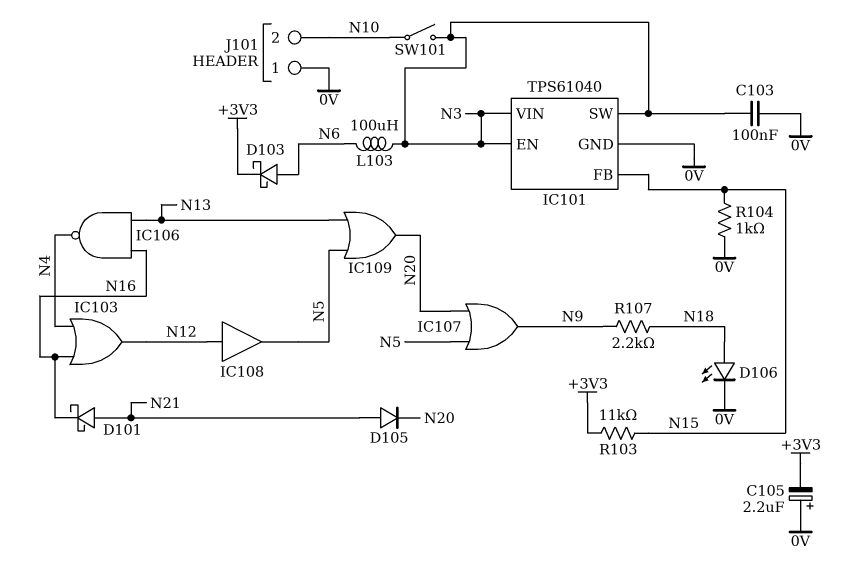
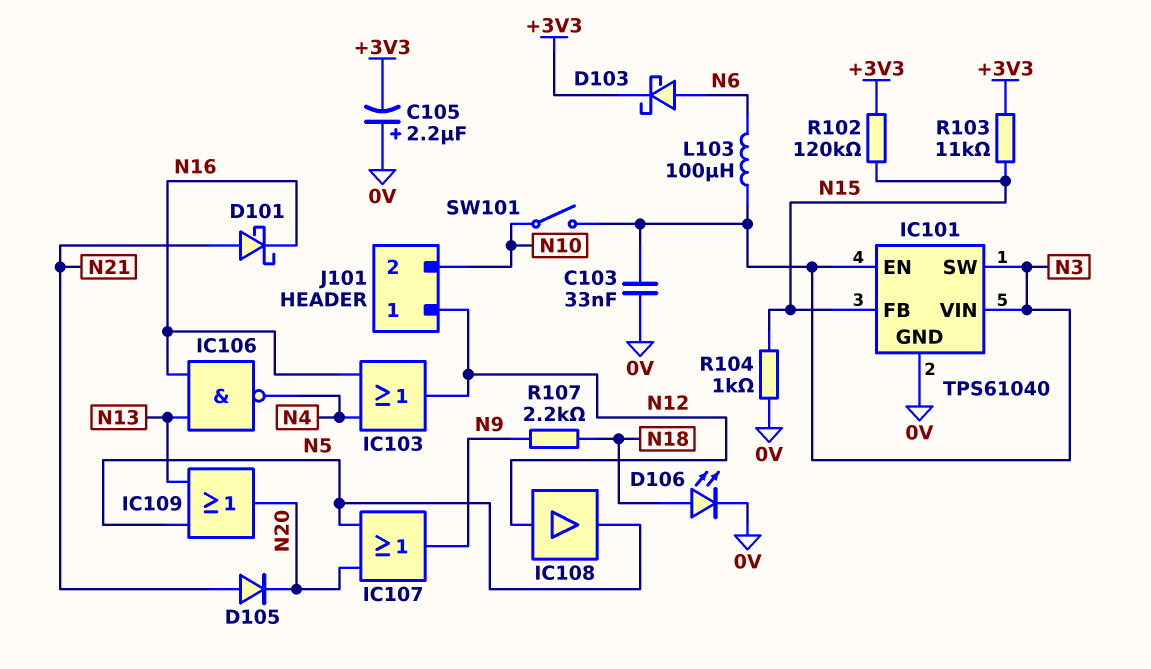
C103: 100nF (0V, N3) -> 33nF (0V, N3)
J101 pin 1: 0V -> N12
R102: none -> 120k (+3V3, N15)

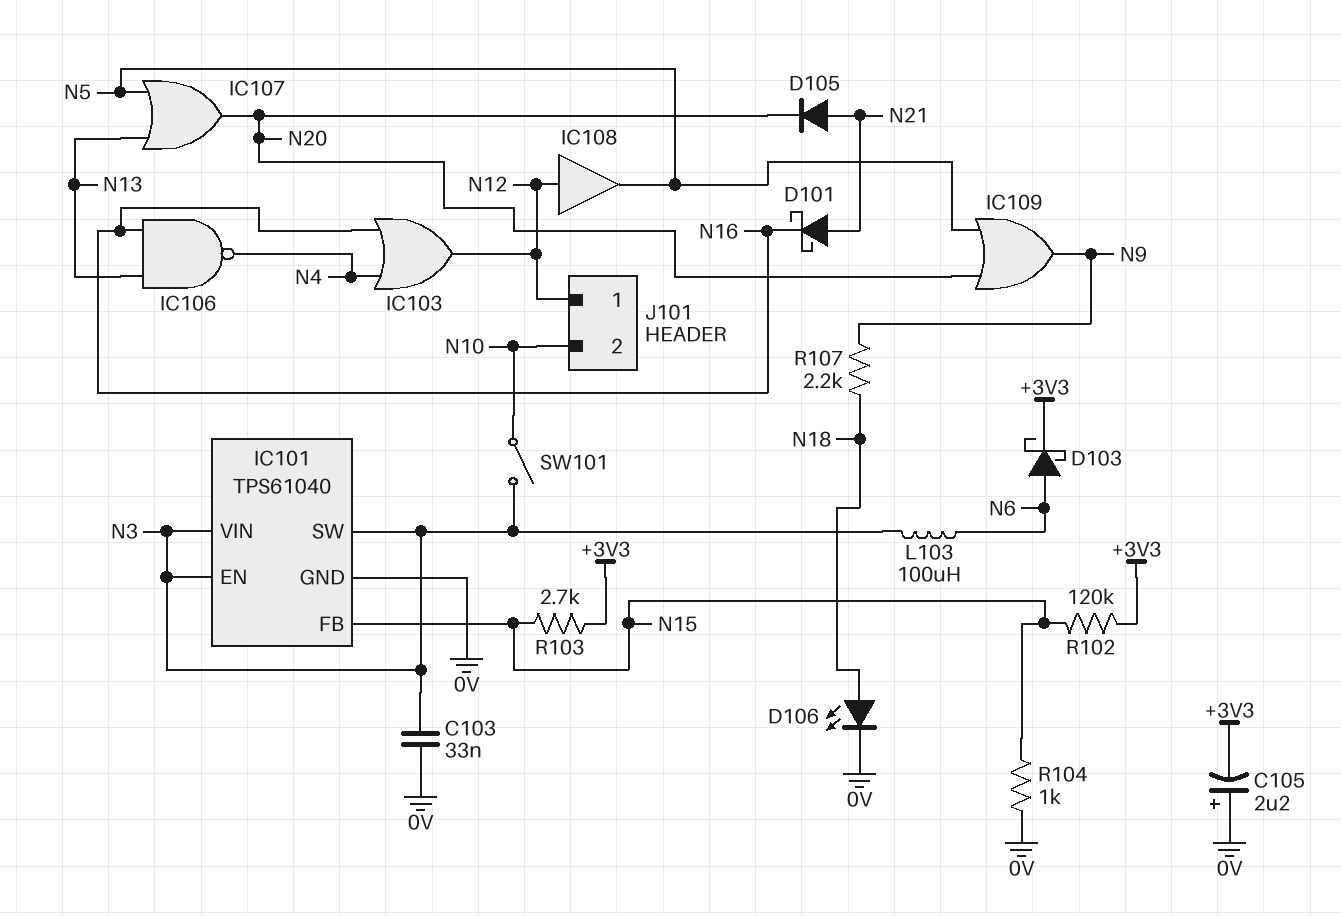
IC107: OR (in N5, in N20, out N9) -> OR (in N5, in N13, out N20)
IC109: OR (in N5, in N13, out N20) -> OR (in N5, in N20, out N9)
R103: 11k (+3V3, N15) -> 2.7k (+3V3, N15)

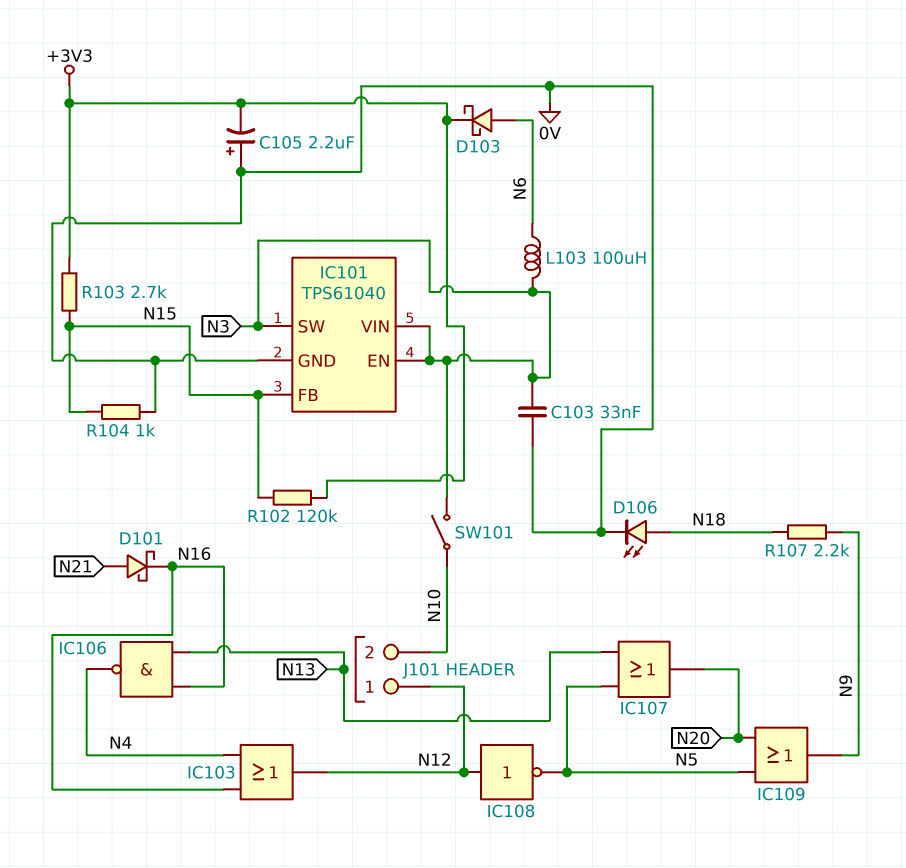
D105: diode (A N21, K N20) -> none
IC108: buffer (in N12, out N5) -> NOT (in N12, out N5)

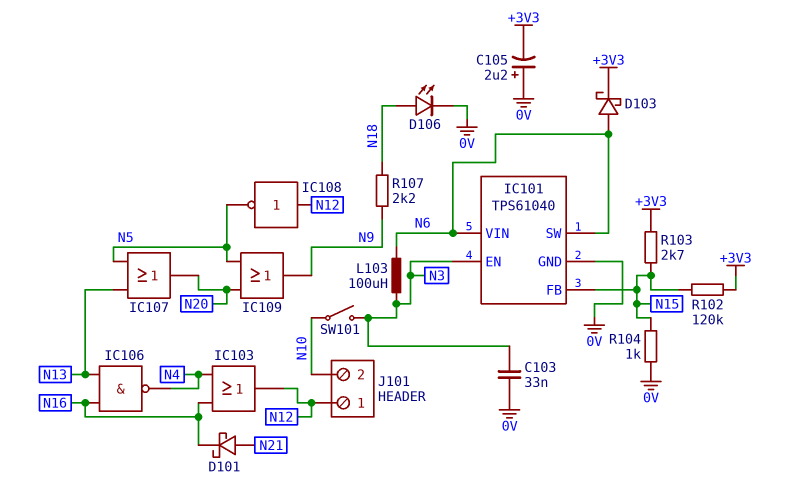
IC101 pin SW: N3 -> N6
IC101 pin VIN: N3 -> N6

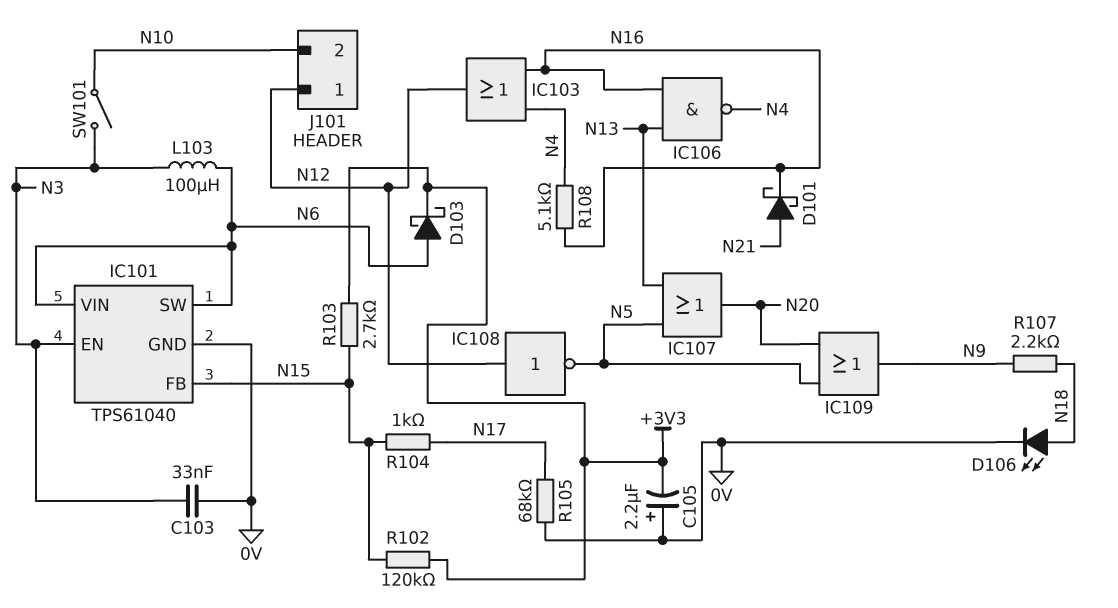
R104: 1k (0V, N15) -> 1k (N15, N17)
R105: none -> 68k (0V, N17)
R108: none -> 5.1k (N4, N16)

